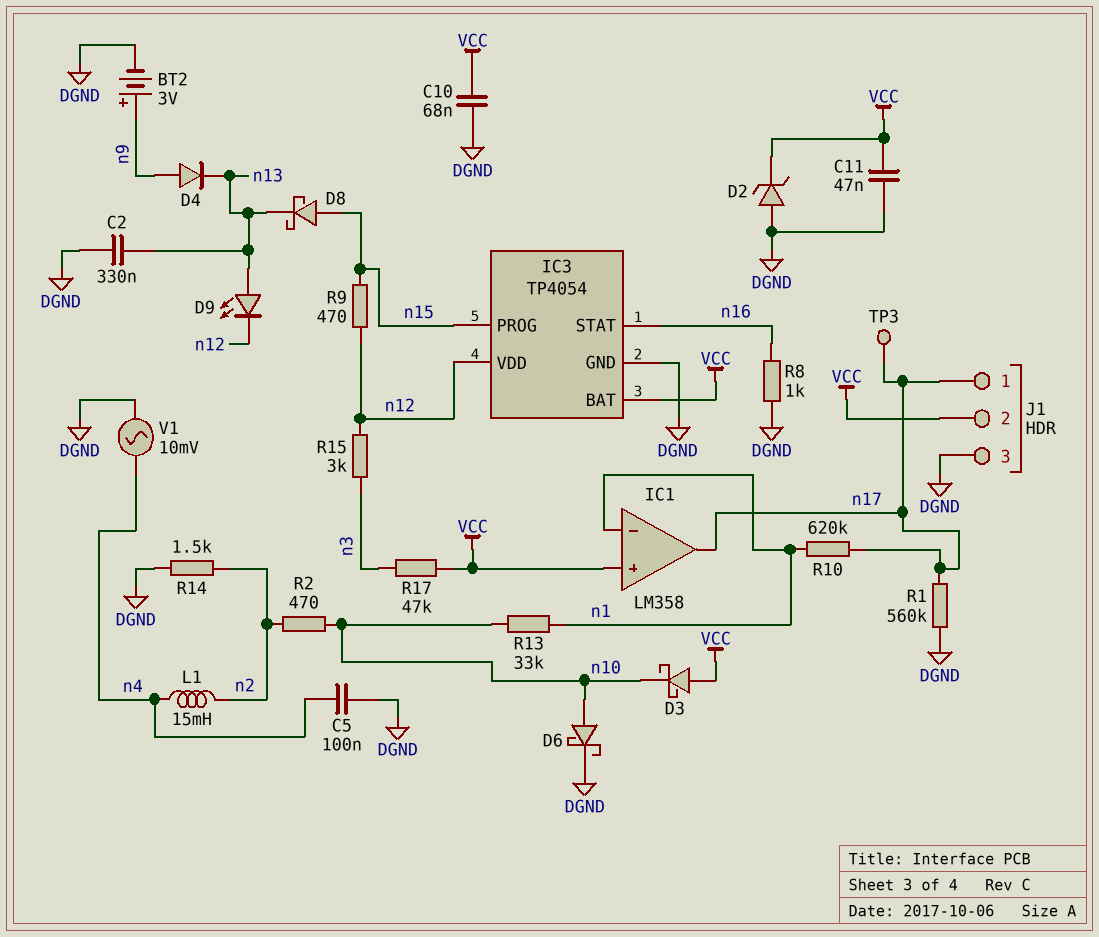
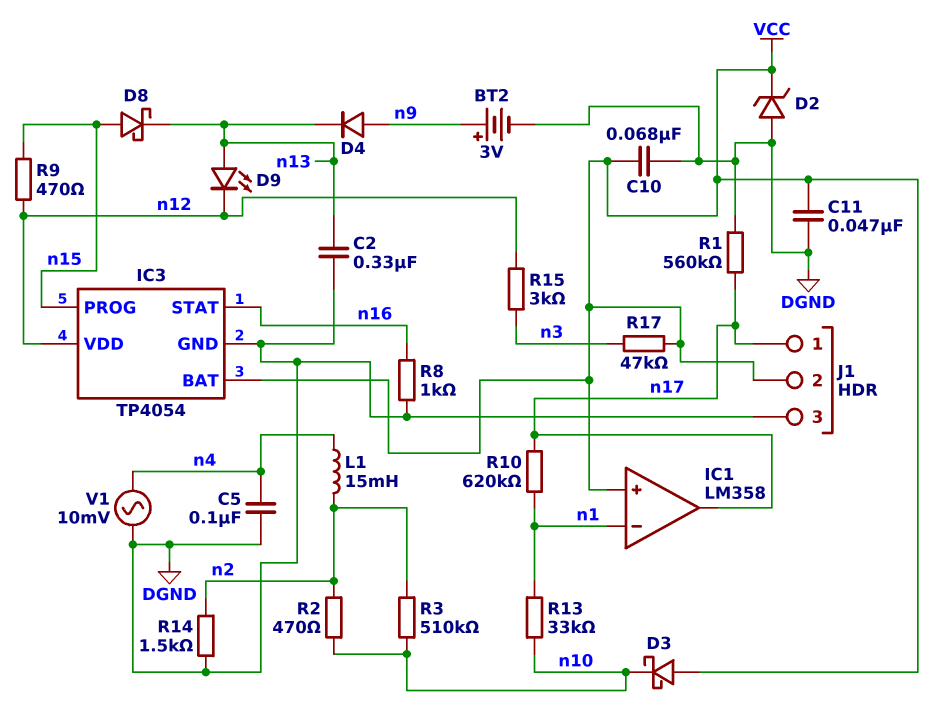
D6: schottky (A n10, K DGND) -> none
R3: none -> 510k (n2, n10)
TP3: test point (n17) -> none

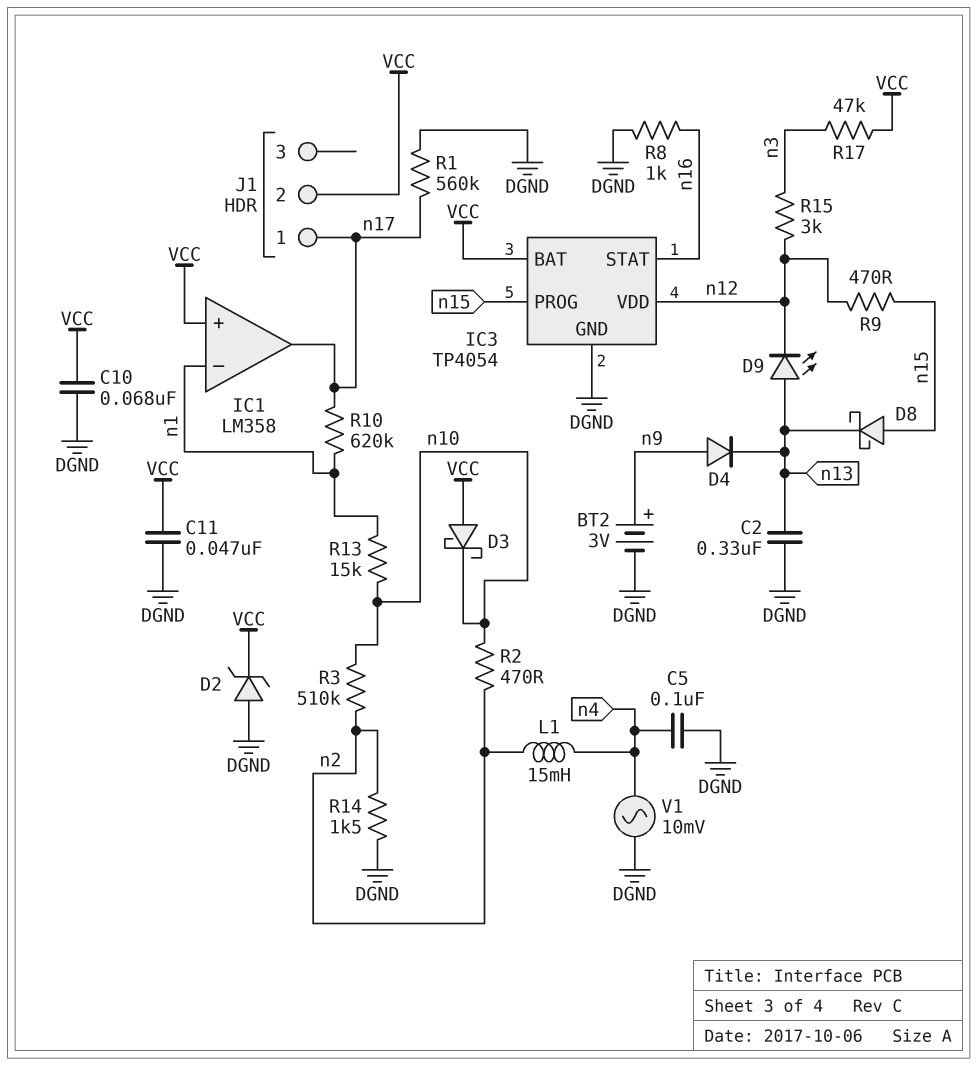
J1 pin 3: DGND -> none
R13: 33k (n1, n10) -> 15k (n1, n10)

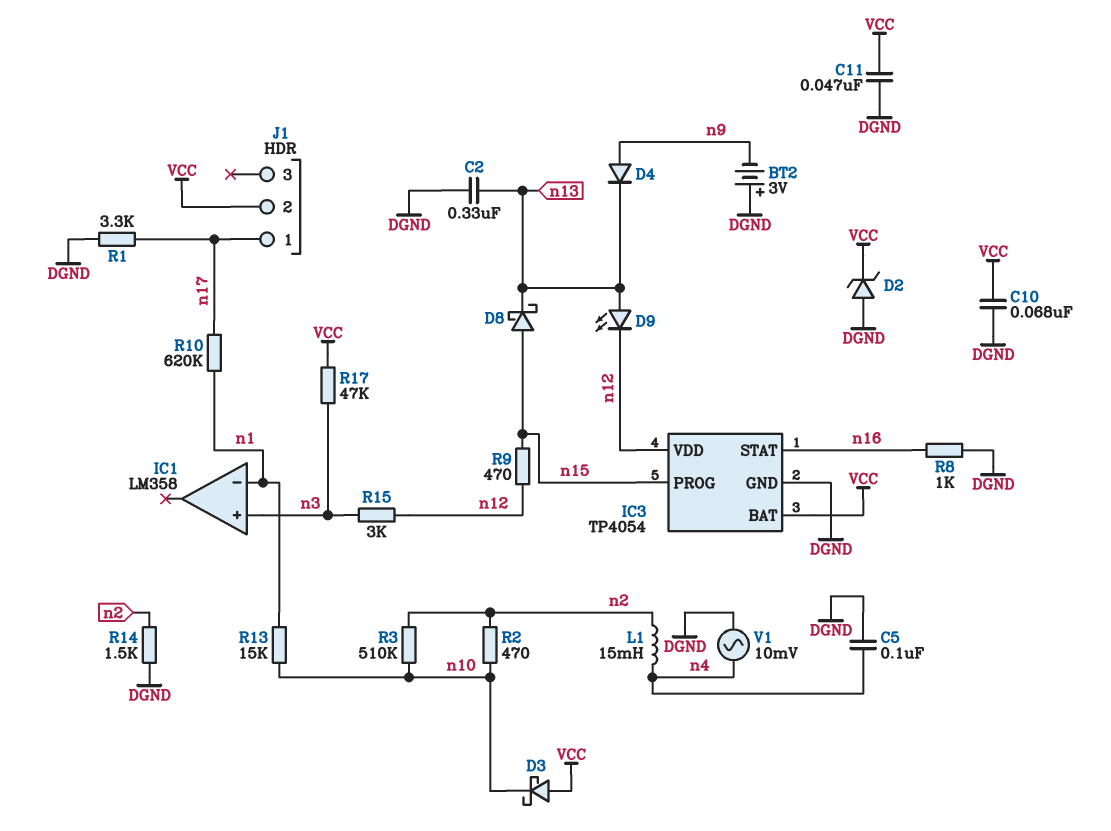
BT2: 3V (plus n9, minus DGND) -> 3V (plus DGND, minus n9)
IC1 pin in+: VCC -> n3
IC1 pin out: n17 -> none
R1: 560k (DGND, n17) -> 3.3k (DGND, n17)

